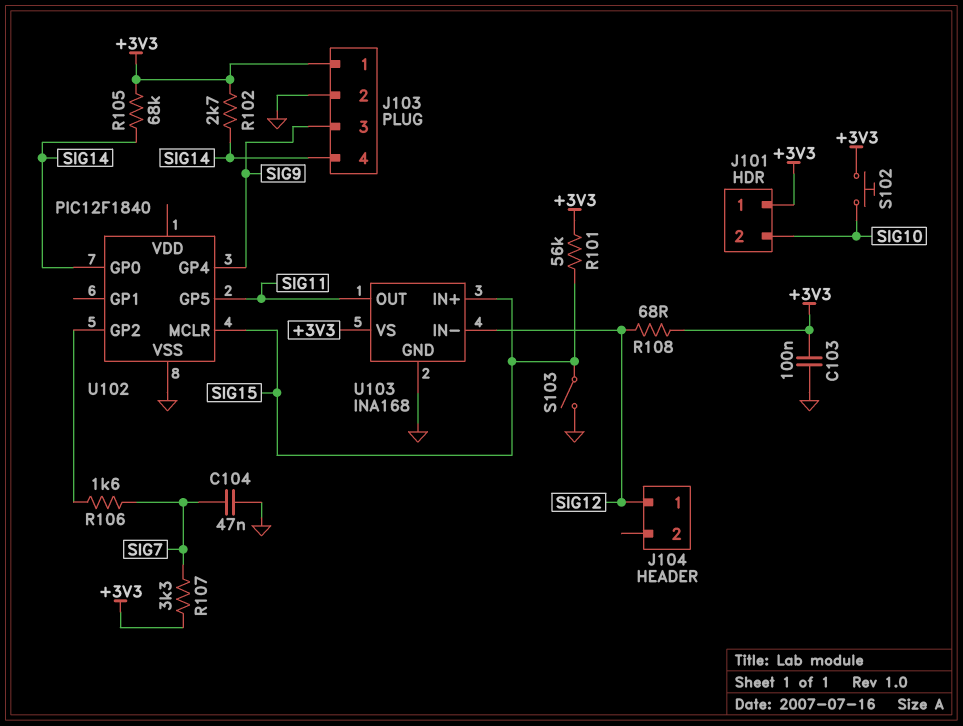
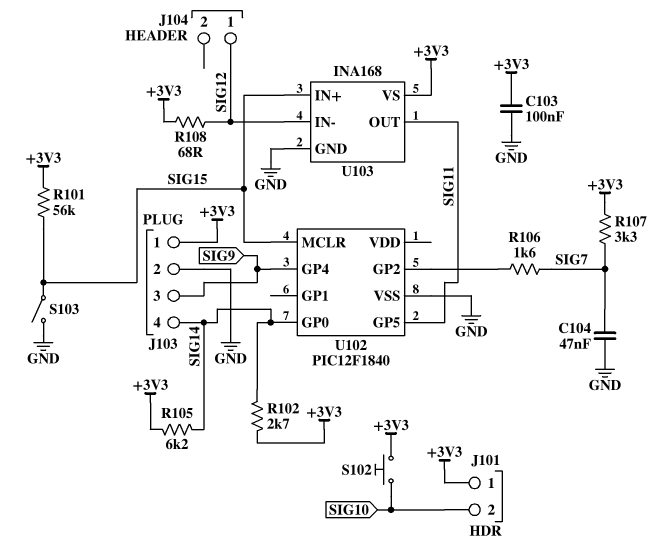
R105: 68k (+3V3, SIG14) -> 6.2k (+3V3, SIG14)

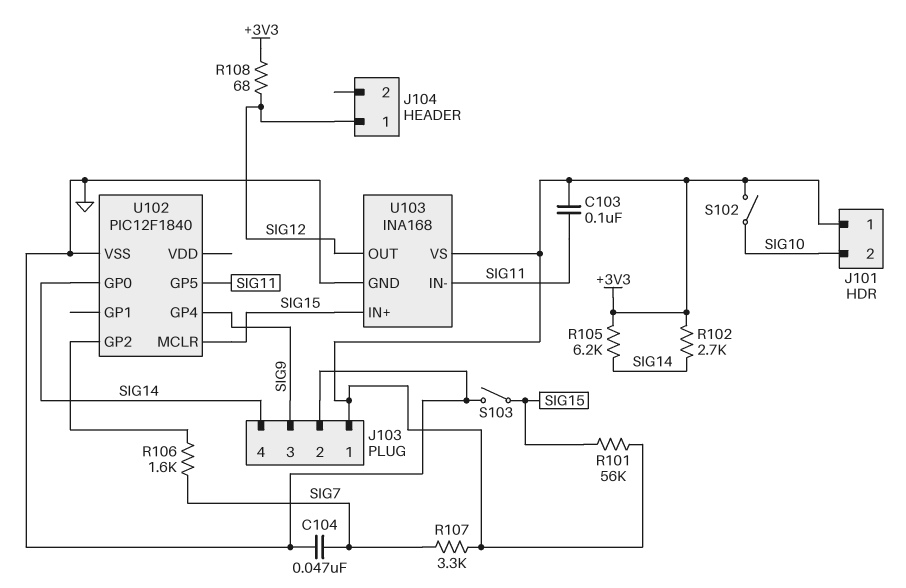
C103: 100nF (+3V3, GND) -> 100nF (+3V3, SIG11)
S102: button (+3V3, SIG10) -> switch (+3V3, SIG10)
U103 pin IN-: SIG12 -> SIG11
U103 pin OUT: SIG11 -> SIG12

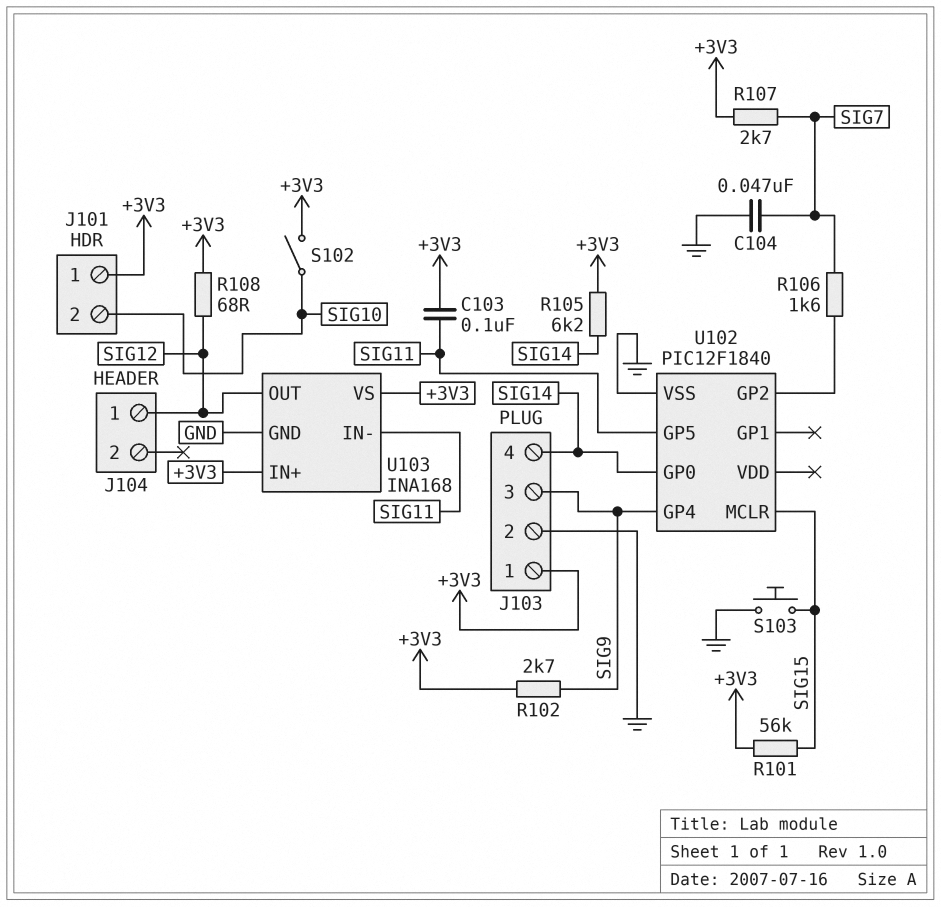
R102: 2.7k (+3V3, SIG14) -> 2.7k (+3V3, SIG9)
R107: 3.3k (+3V3, SIG7) -> 2.7k (+3V3, SIG7)
S103: switch (GND, SIG15) -> button (GND, SIG15)
U103 pin IN+: SIG15 -> +3V3

